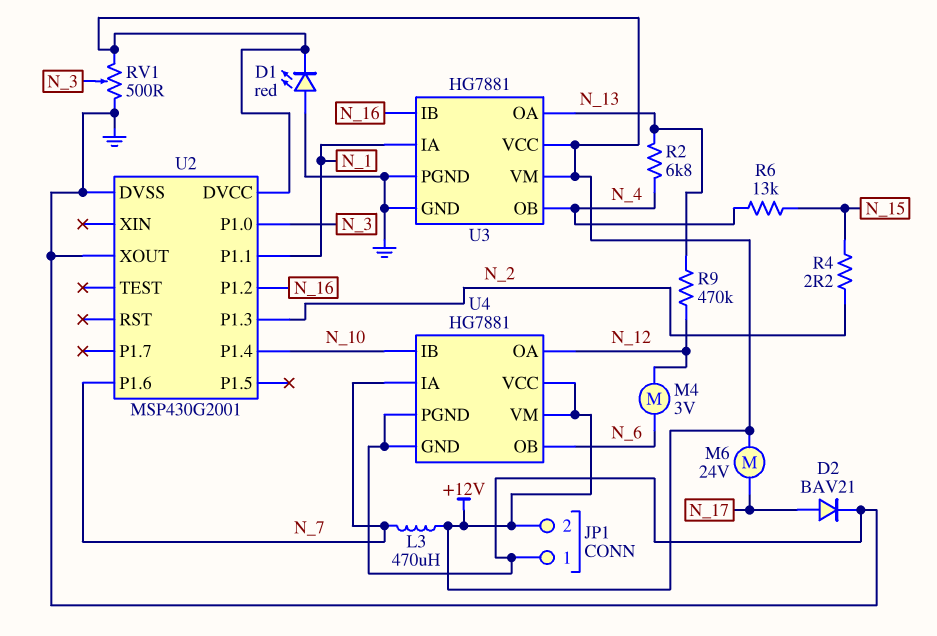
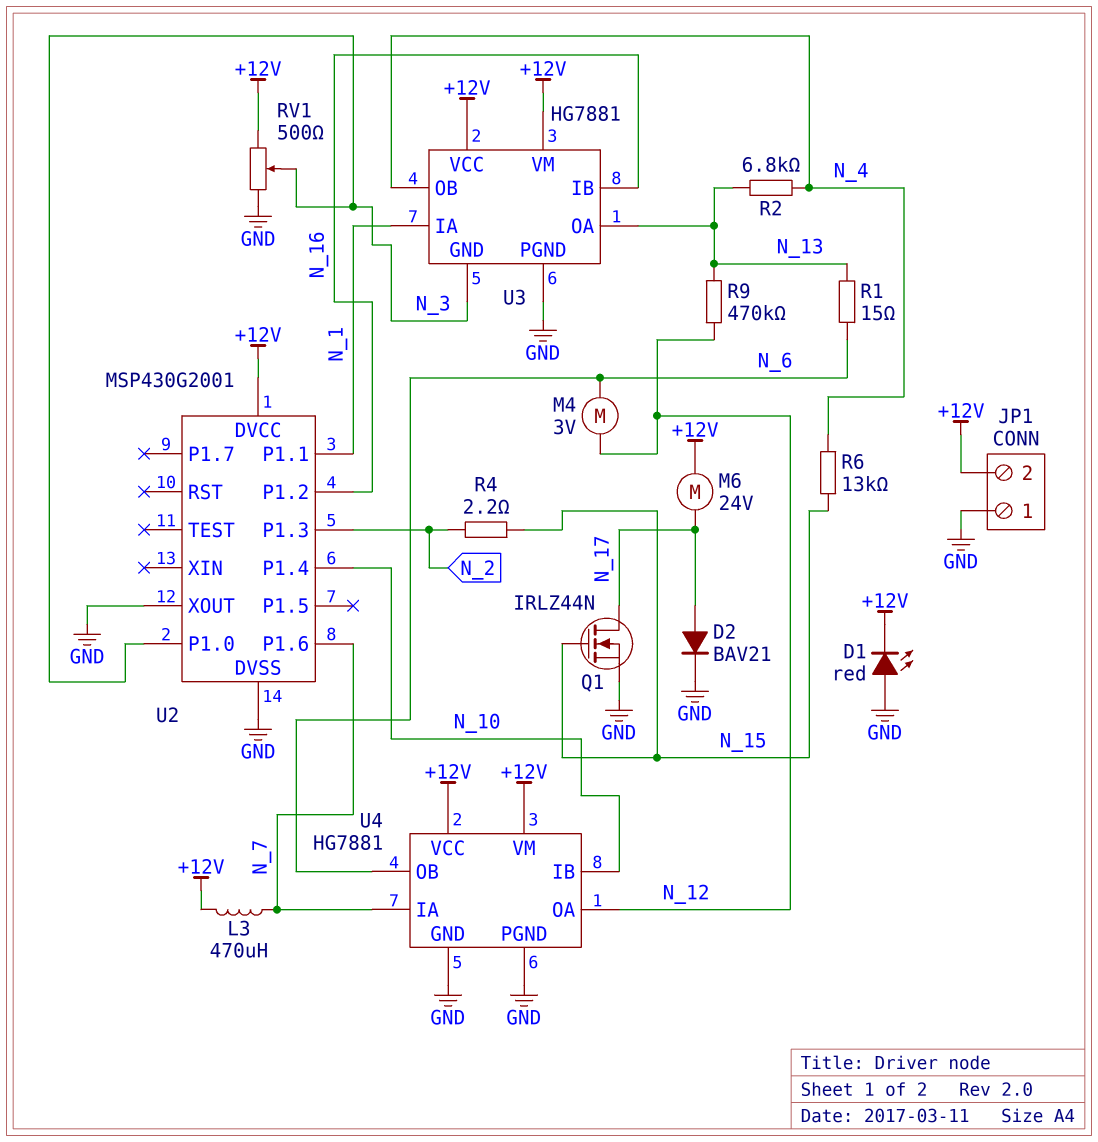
Q1: none -> NMOS IRLZ44N (G N_15, D N_17, S GND)
R1: none -> 15 (N_6, N_13)
U3 pin GND: GND -> N_3

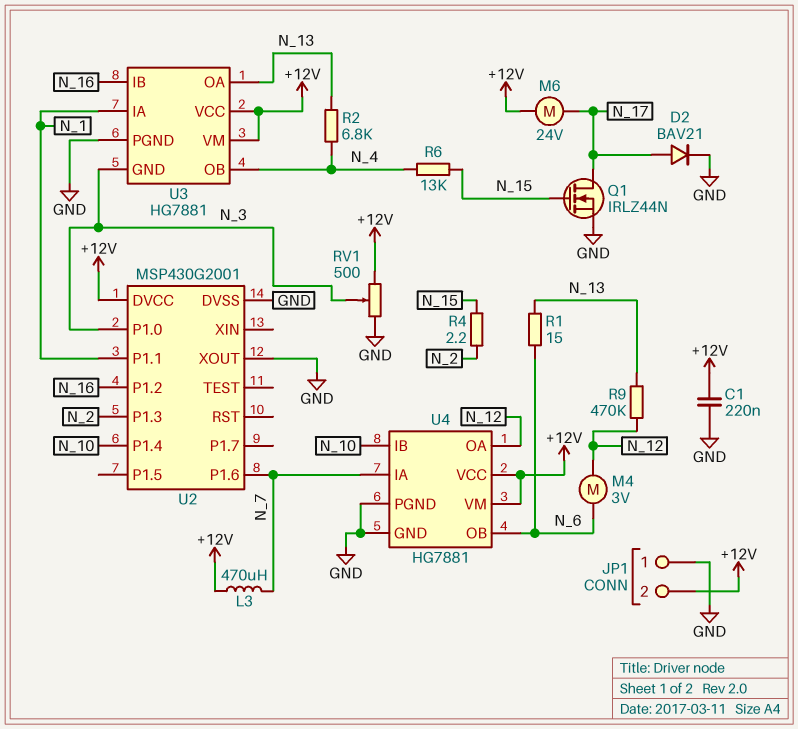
C1: none -> 220nF (+12V, GND)
D1: LED red (A GND, K +12V) -> none

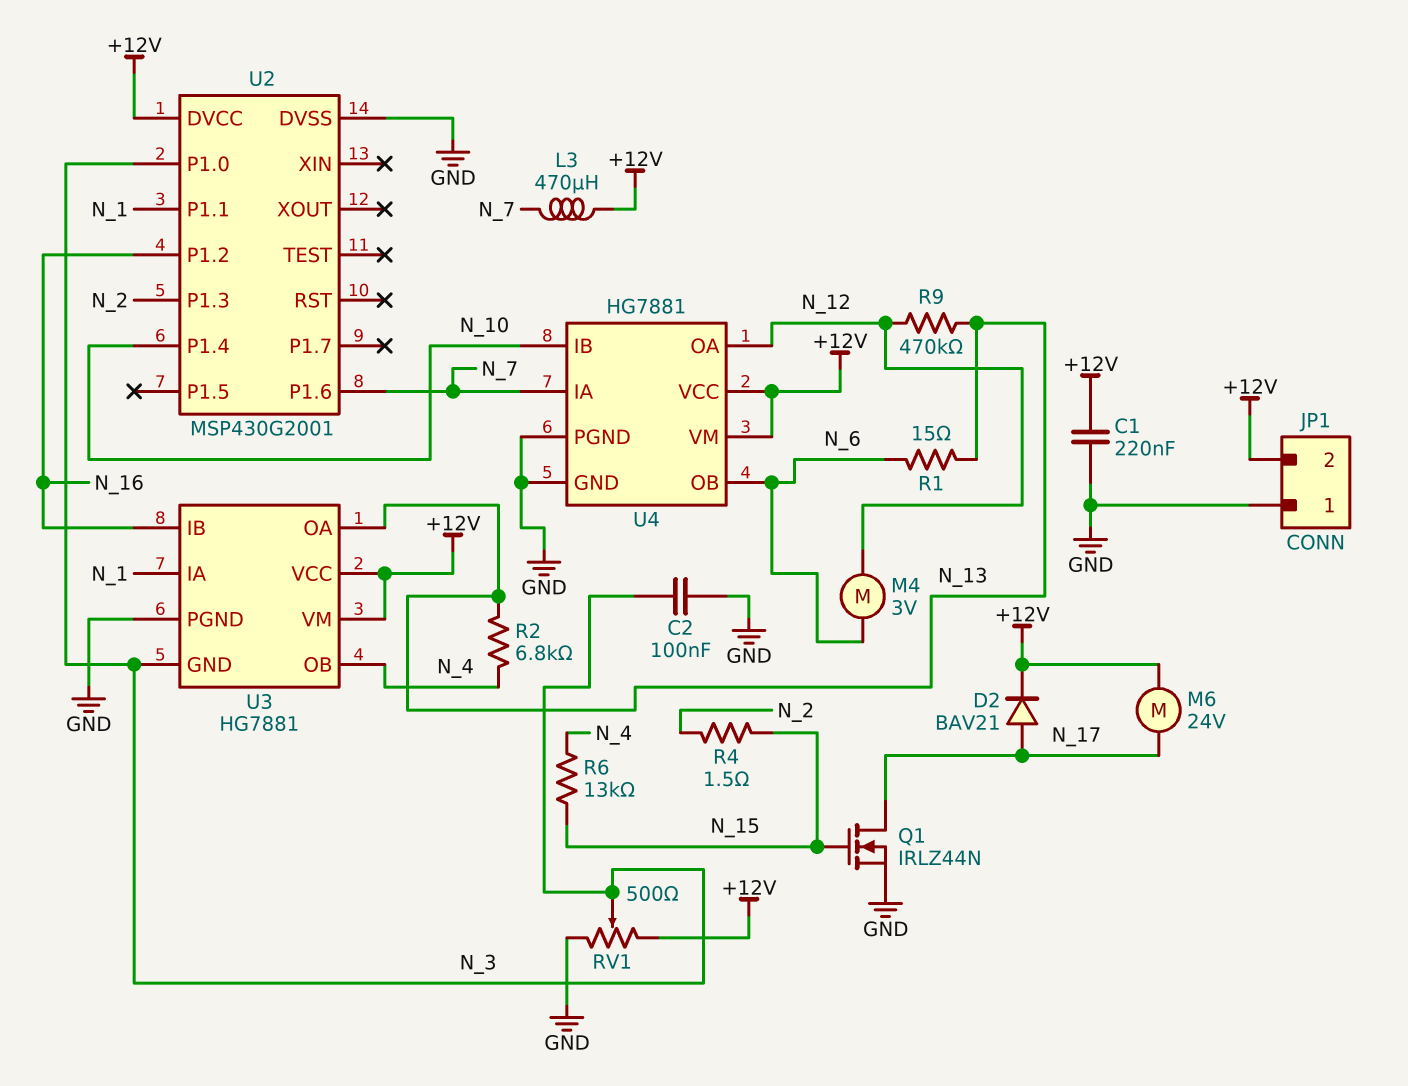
C2: none -> 100nF (GND, N_3)
D2: diode BAV21 (A N_17, K GND) -> diode BAV21 (A N_17, K +12V)
R4: 2.2 (N_2, N_15) -> 1.5 (N_2, N_15)
U2 pin XOUT: GND -> none

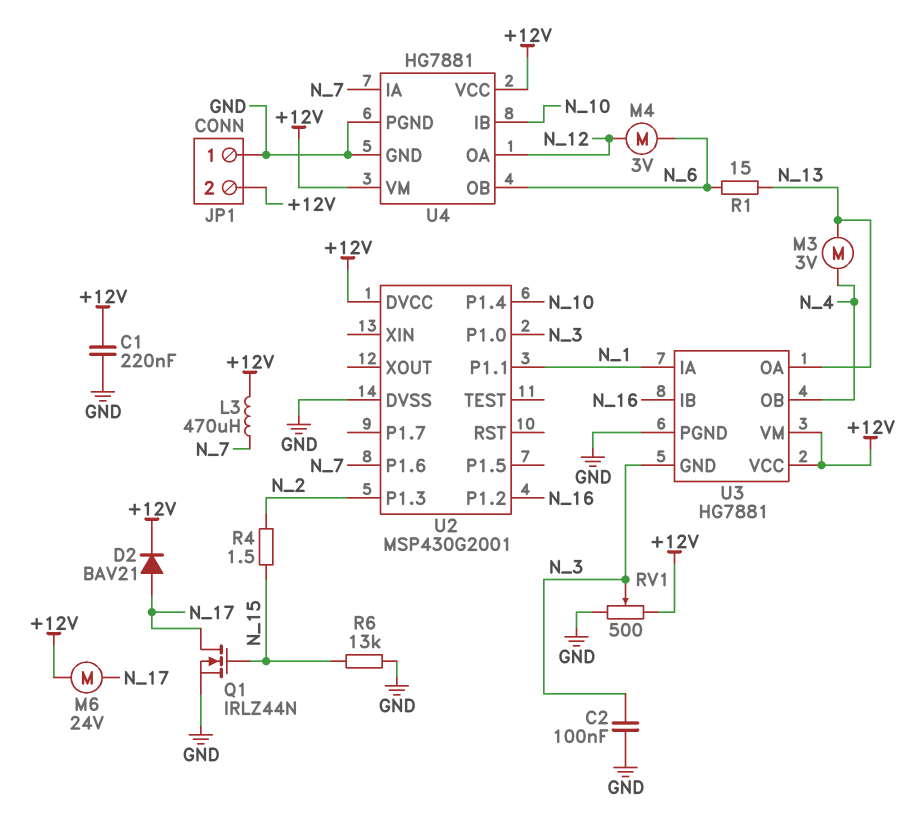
M3: none -> motor 3V (N_4, N_13)
R2: 6.8k (N_4, N_13) -> none
R6: 13k (N_4, N_15) -> 13k (GND, N_15)
R9: 470k (N_12, N_13) -> none

